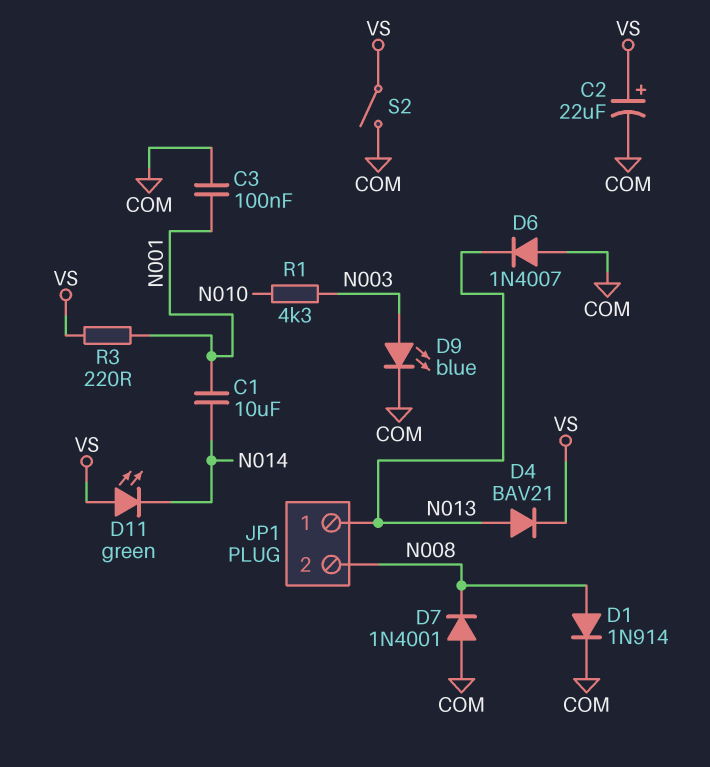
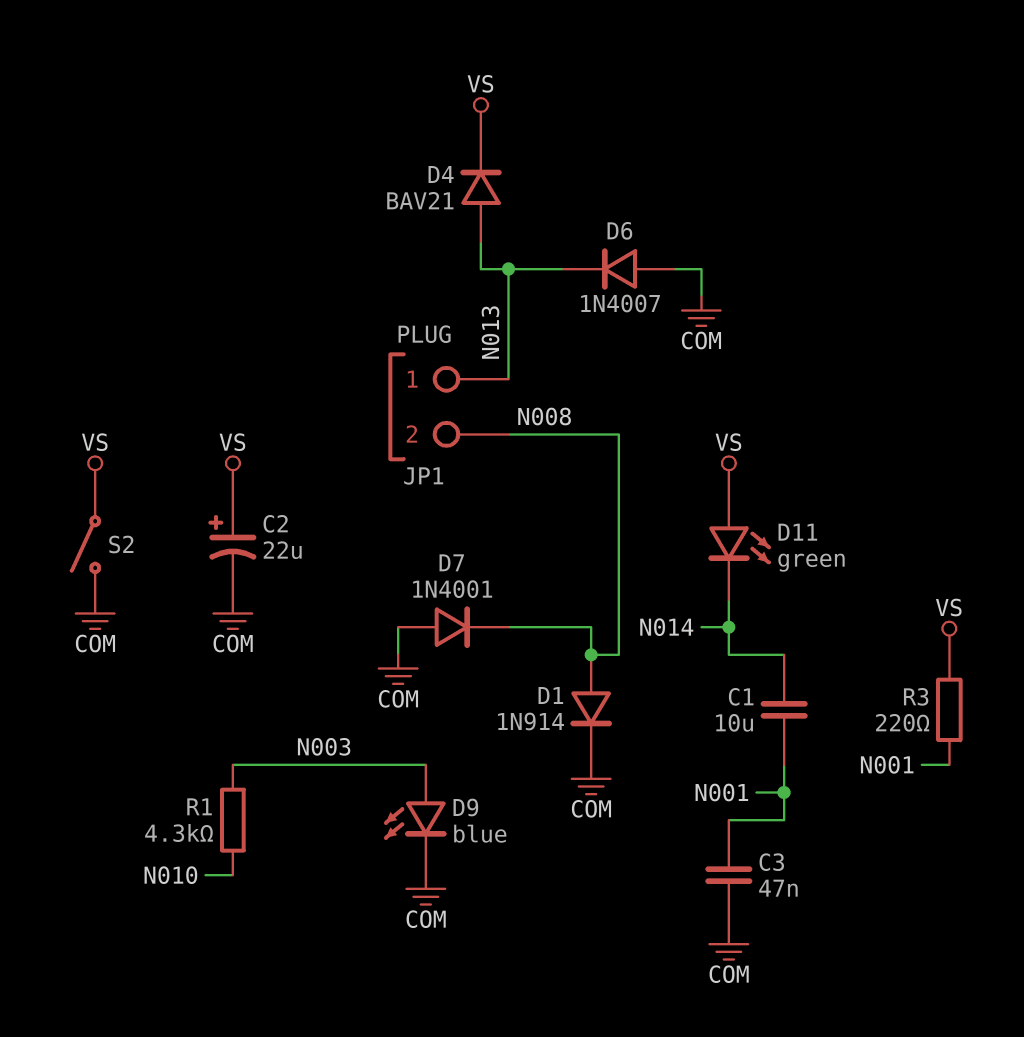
C3: 100nF (COM, N001) -> 47nF (COM, N001)

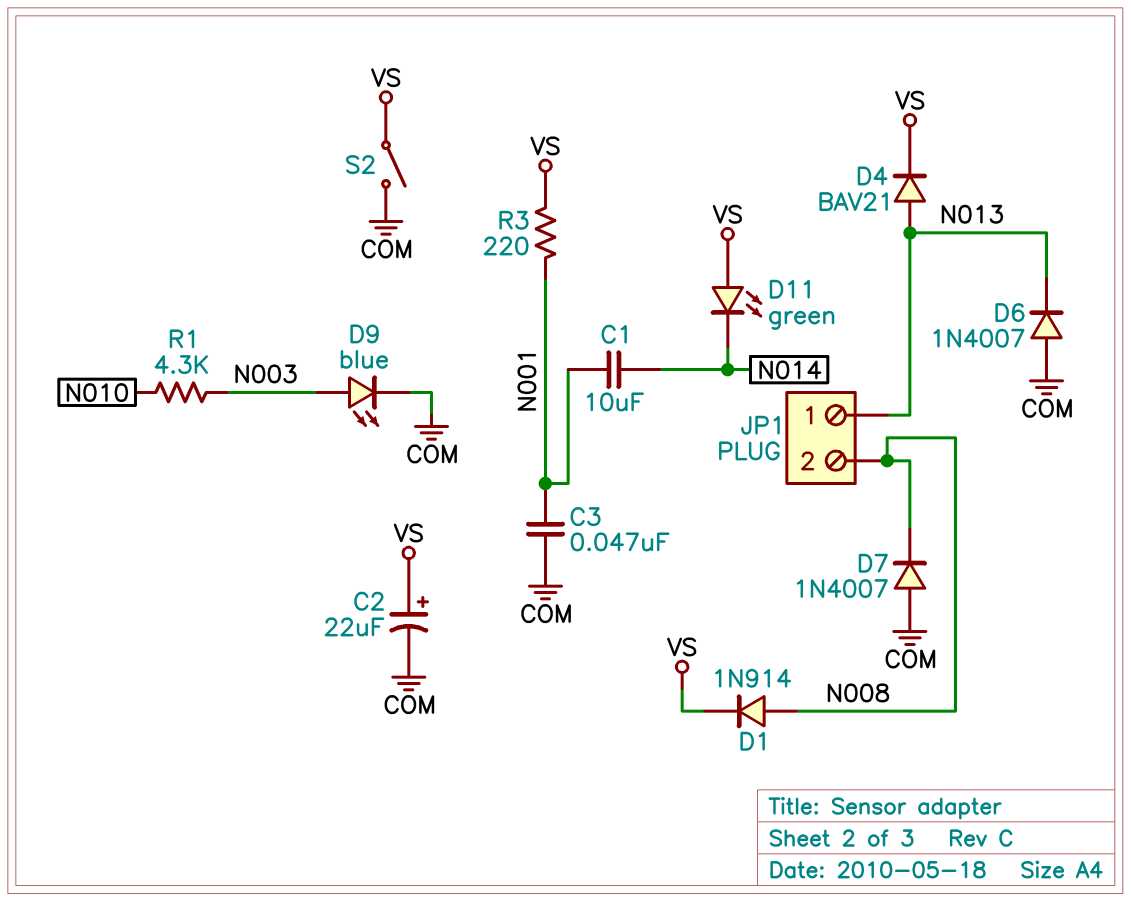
D1: diode 1N914 (A N008, K COM) -> diode 1N914 (A N008, K VS)
D7: diode 1N4001 (A COM, K N008) -> diode 1N4007 (A COM, K N008)

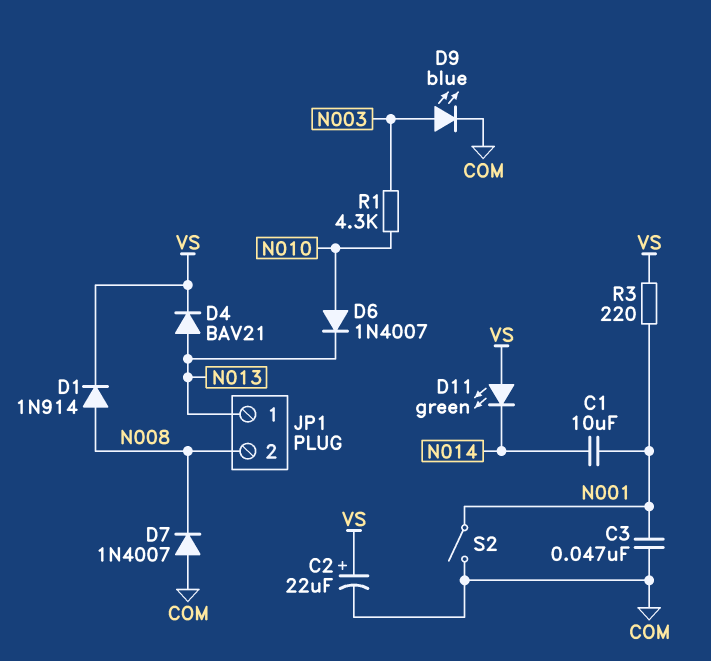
D6: diode 1N4007 (A COM, K N013) -> diode 1N4007 (A N010, K N013)
S2: switch (COM, VS) -> switch (COM, N001)

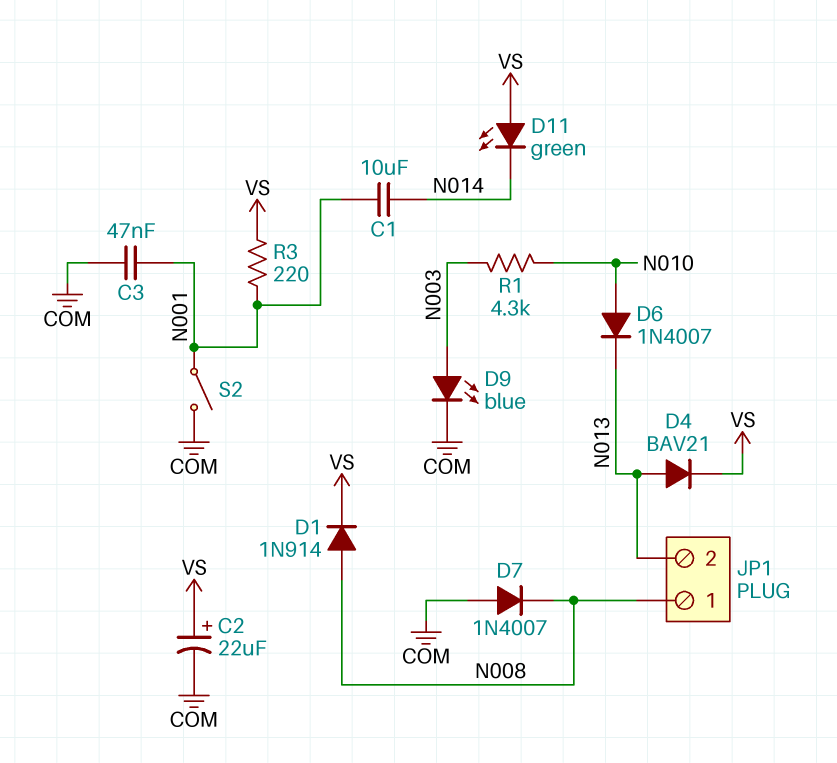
JP1 pin 1: N013 -> N008
JP1 pin 2: N008 -> N013

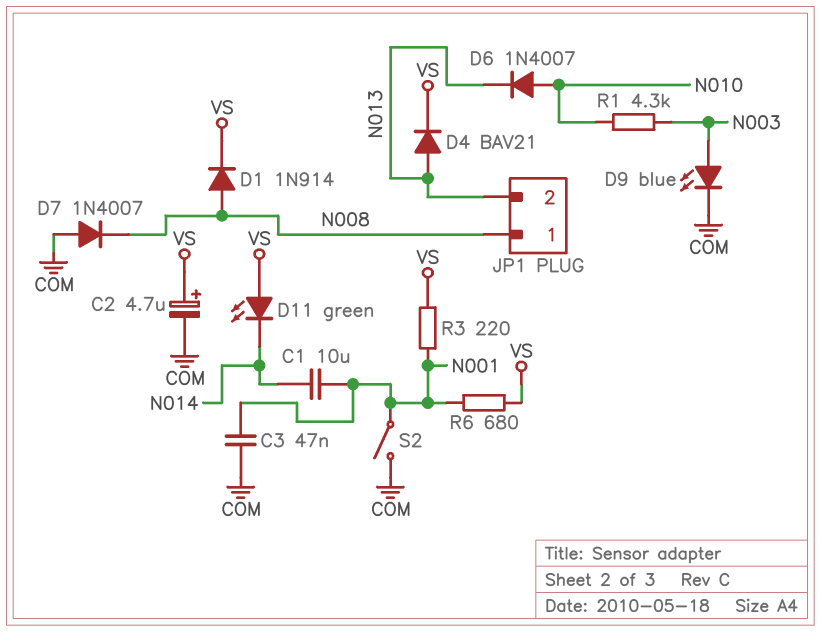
C2: 22uF (plus VS, minus COM) -> 4.7uF (plus VS, minus COM)
R6: none -> 680 (N001, VS)

